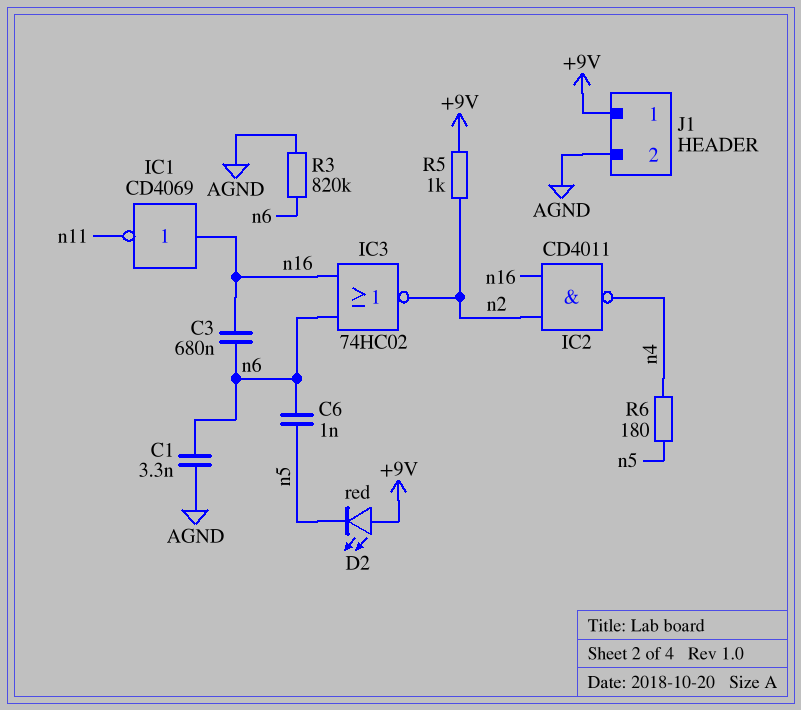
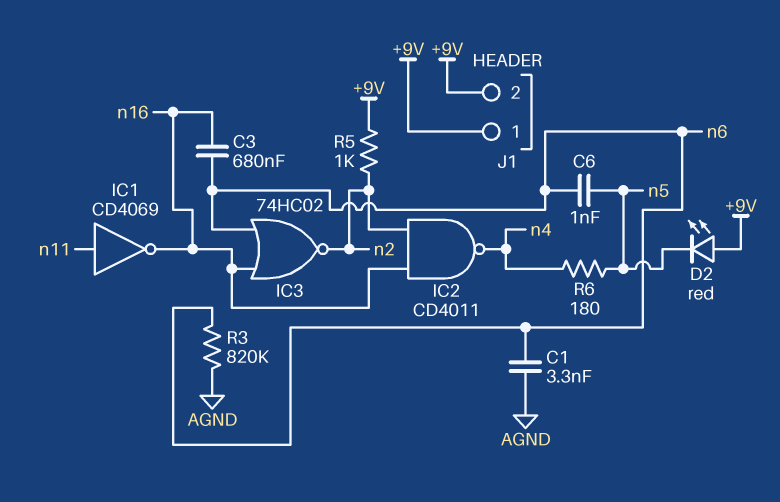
IC1: NOT CD4069 (in n16, out n11) -> NOT CD4069 (in n11, out n16)
J1 pin 2: AGND -> +9V

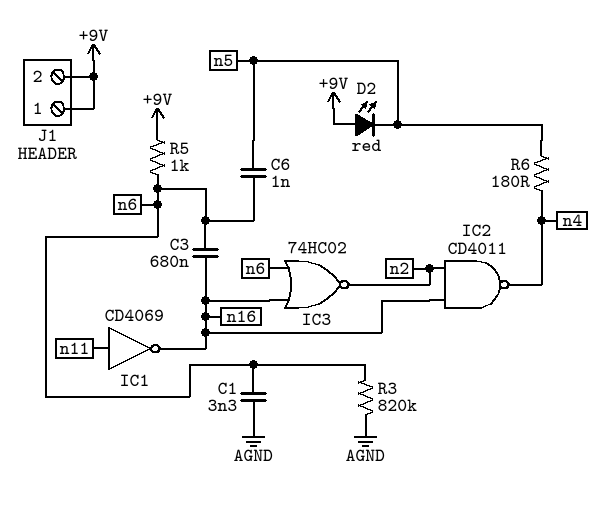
R5: 1k (+9V, n2) -> 1k (+9V, n6)

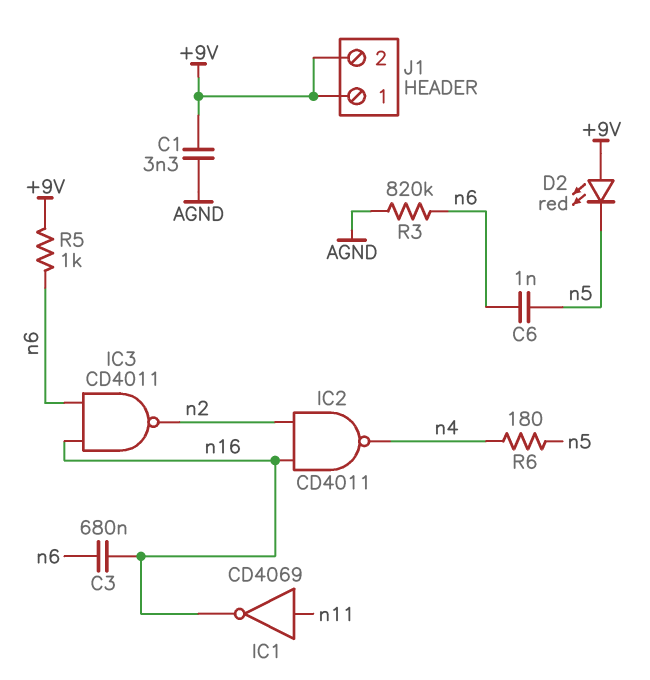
C1: 3.3nF (AGND, n6) -> 3.3nF (+9V, AGND)
IC3: NOR 74HC02 (in n6, in n16, out n2) -> NAND CD4011 (in n6, in n16, out n2)

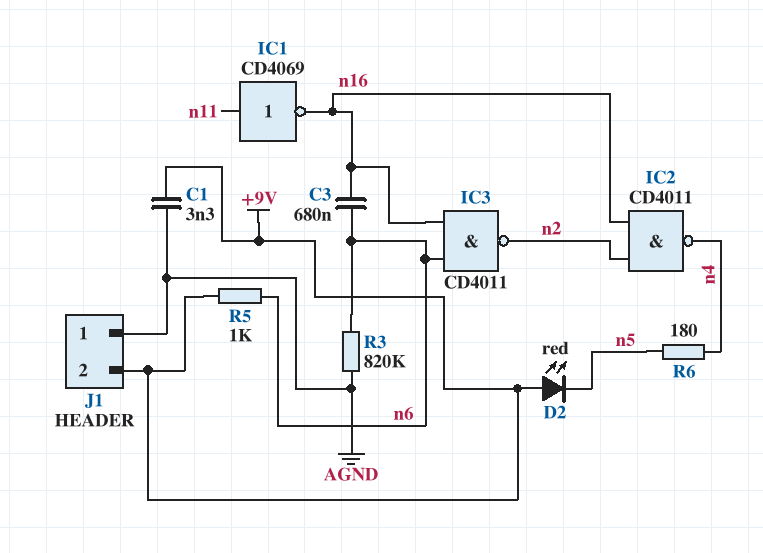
C6: 1nF (n5, n6) -> none
J1 pin 1: +9V -> AGND

